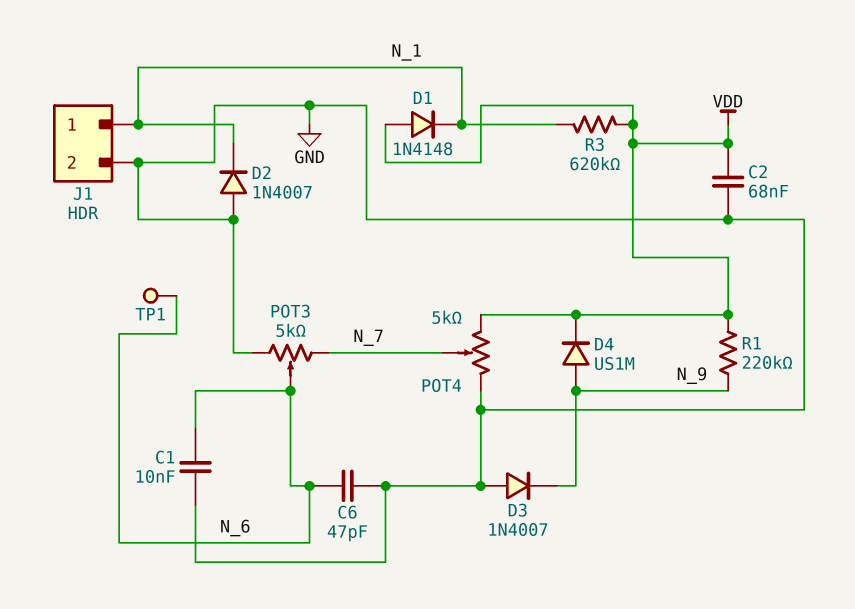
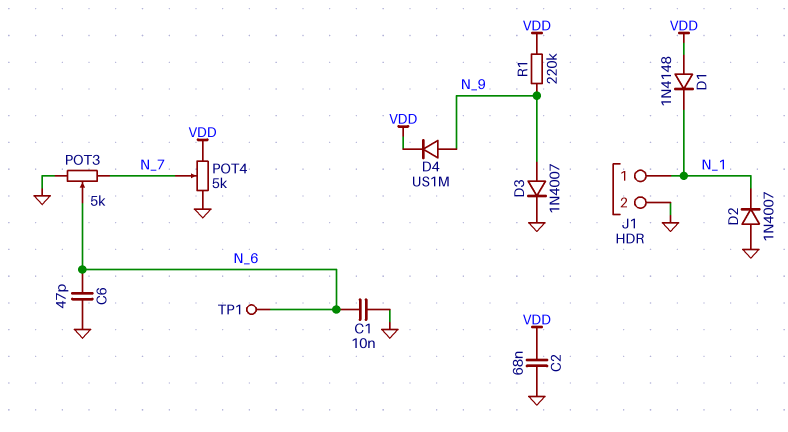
D3: diode 1N4007 (A GND, K N_9) -> diode 1N4007 (A N_9, K GND)
R3: 620k (N_1, VDD) -> none

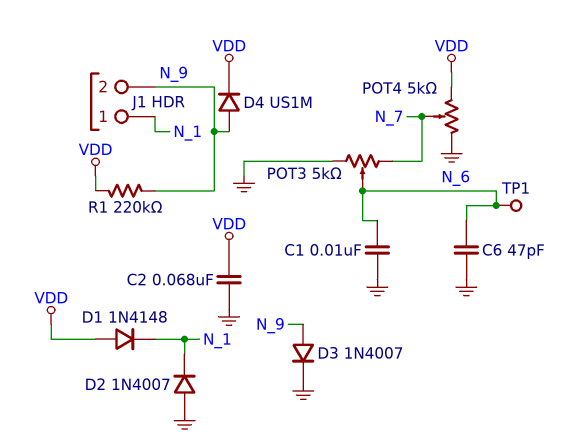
J1 pin 2: GND -> N_9

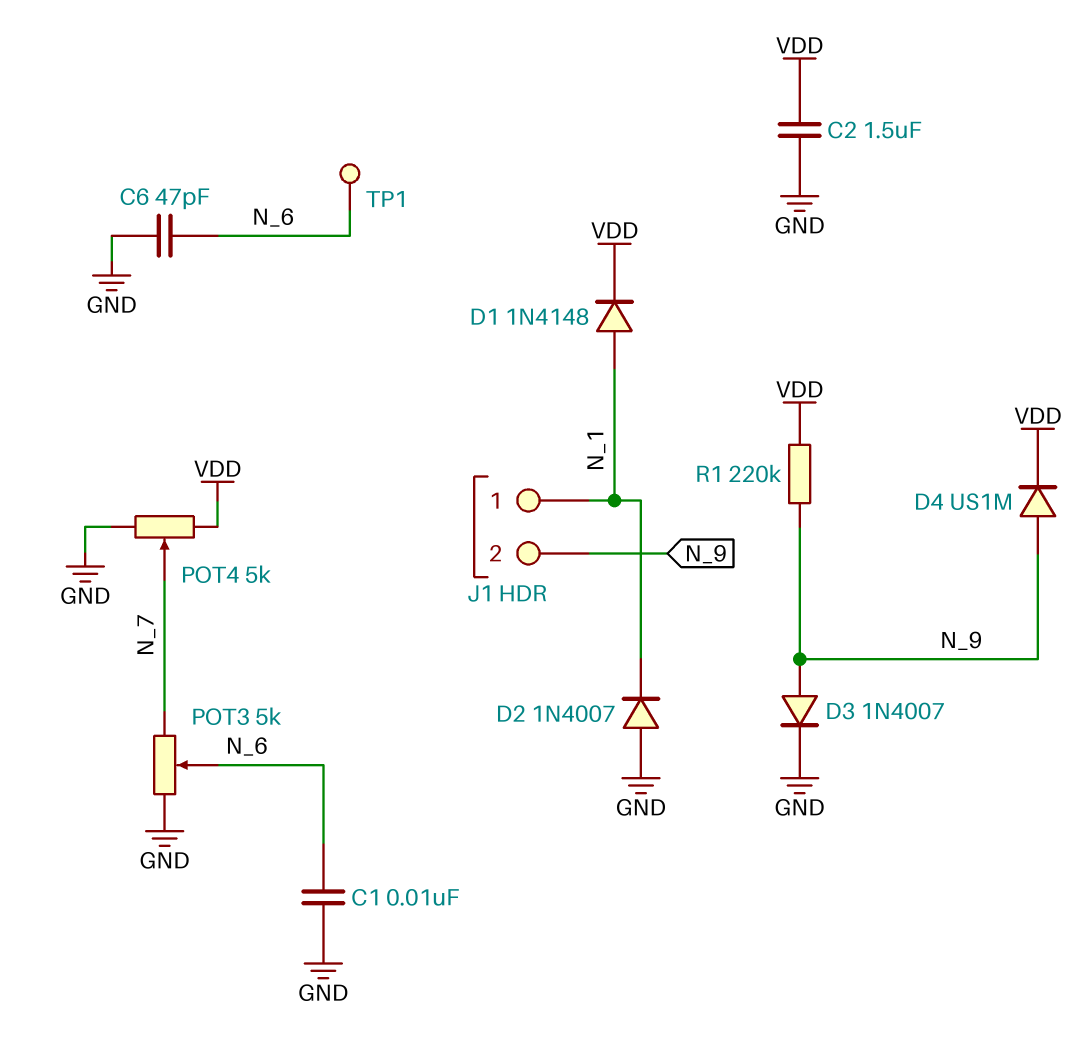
C2: 68nF (GND, VDD) -> 1.5uF (GND, VDD)
D1: diode 1N4148 (A VDD, K N_1) -> diode 1N4148 (A N_1, K VDD)

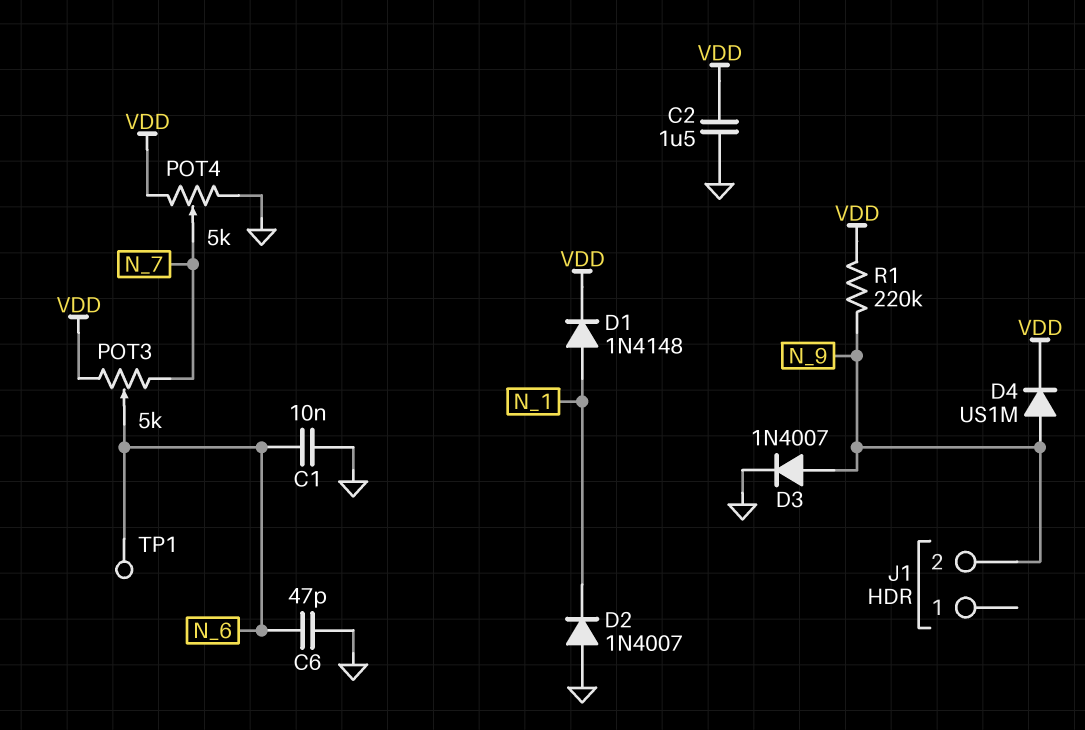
J1 pin 1: N_1 -> none
POT3: 5k (GND, N_7, wiper N_6) -> 5k (N_7, VDD, wiper N_6)

